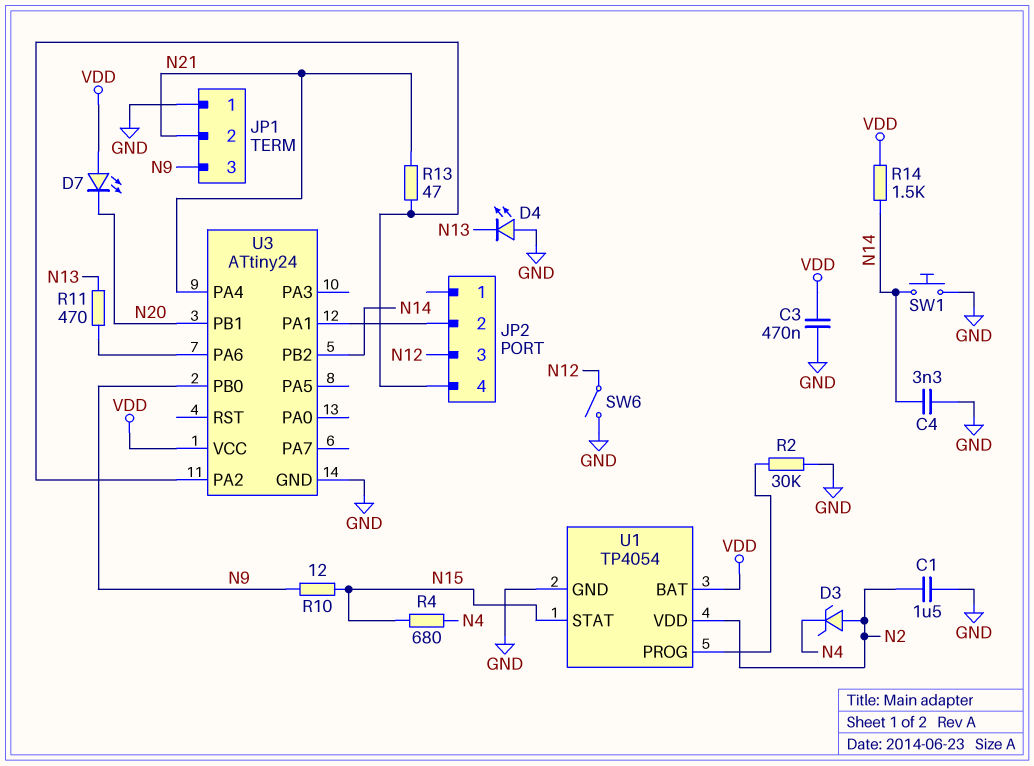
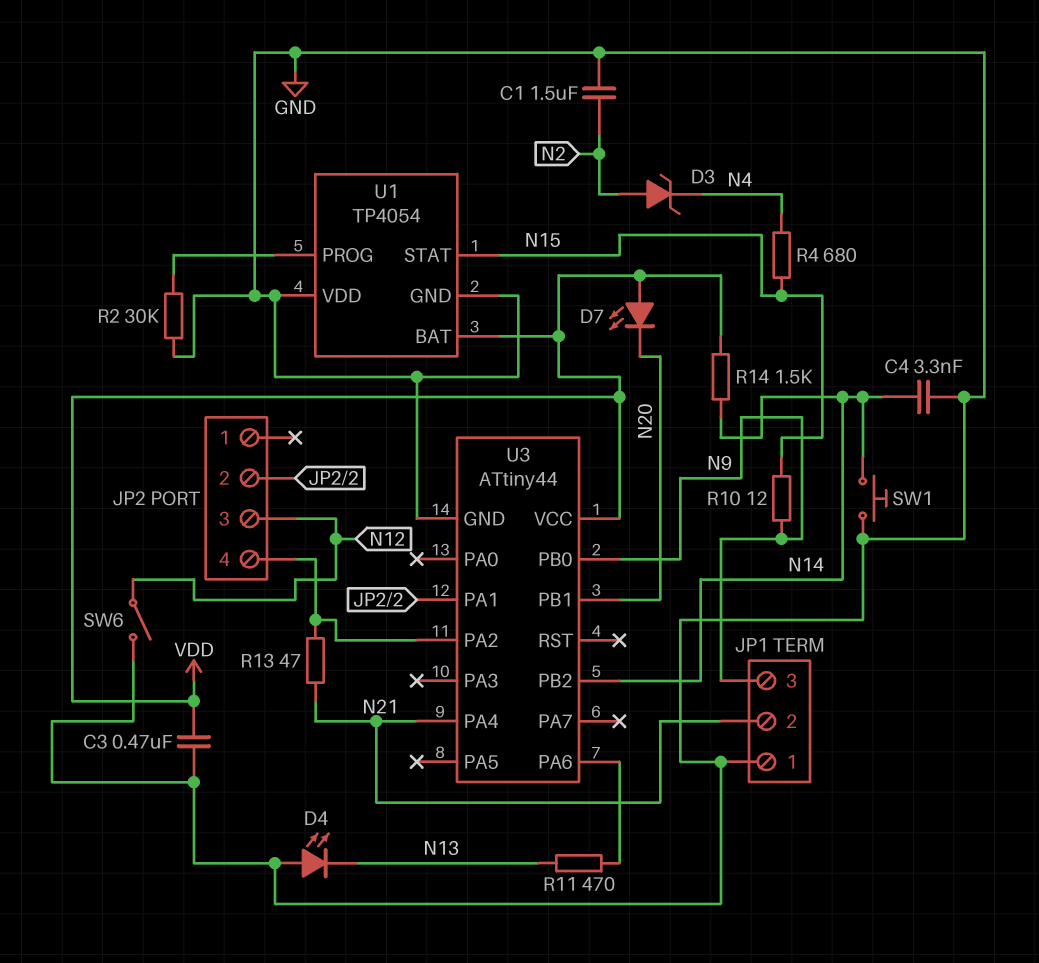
U1 pin VDD: N2 -> GND
U3: ATtiny24 -> ATtiny44

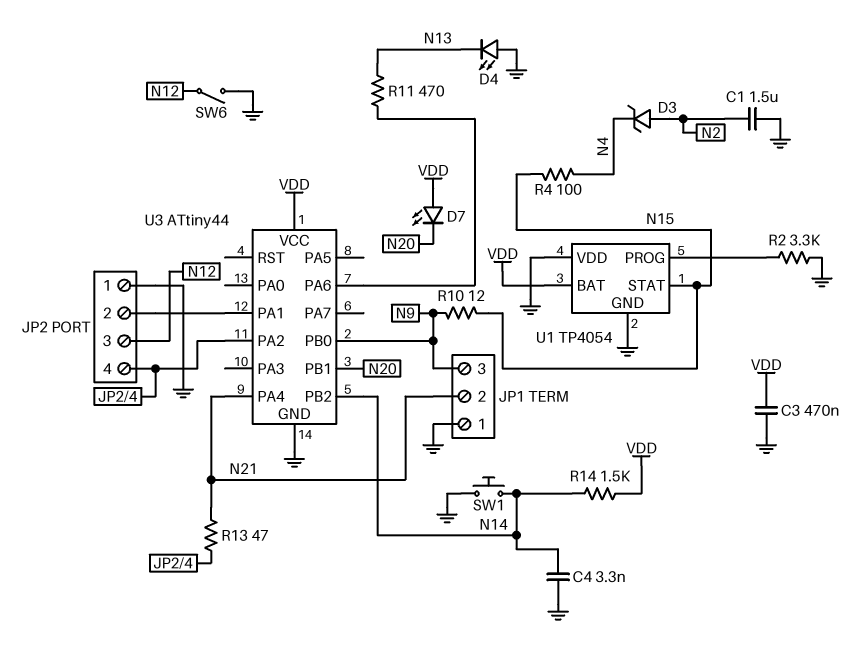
JP2 pin 1: none -> GND
R2: 30k (GND, U1/PROG) -> 3.3k (GND, U1/PROG)
R4: 680 (N4, N15) -> 100 (N4, N15)

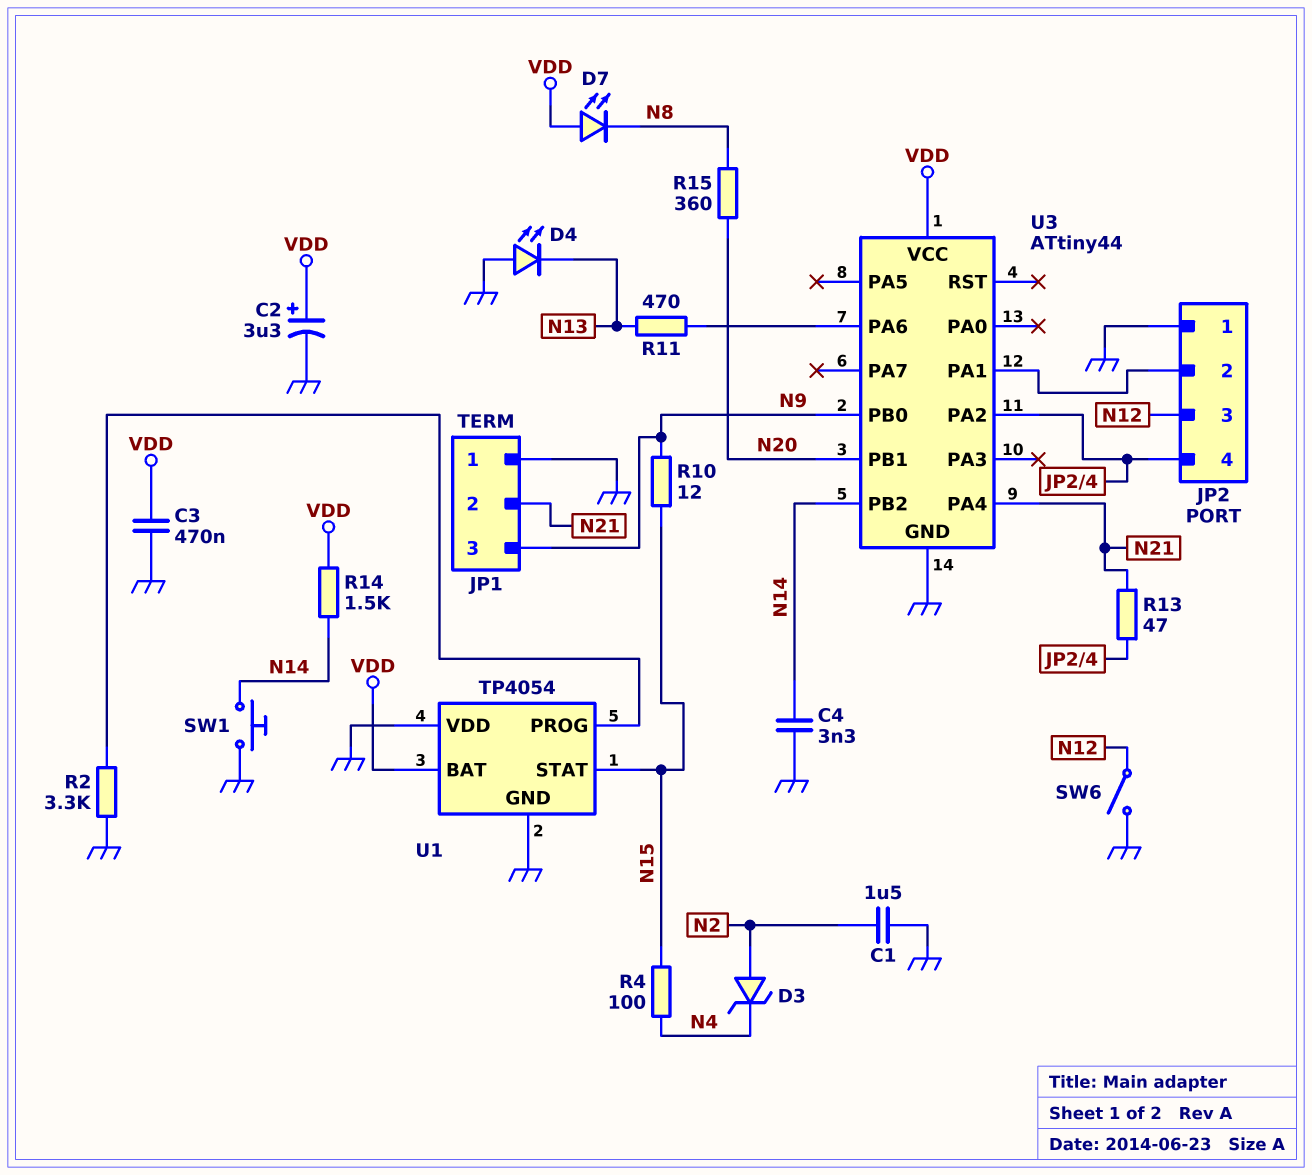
C2: none -> 3.3uF (plus VDD, minus GND)
D7: LED (A VDD, K N20) -> LED (A VDD, K N8)
R15: none -> 360 (N8, N20)

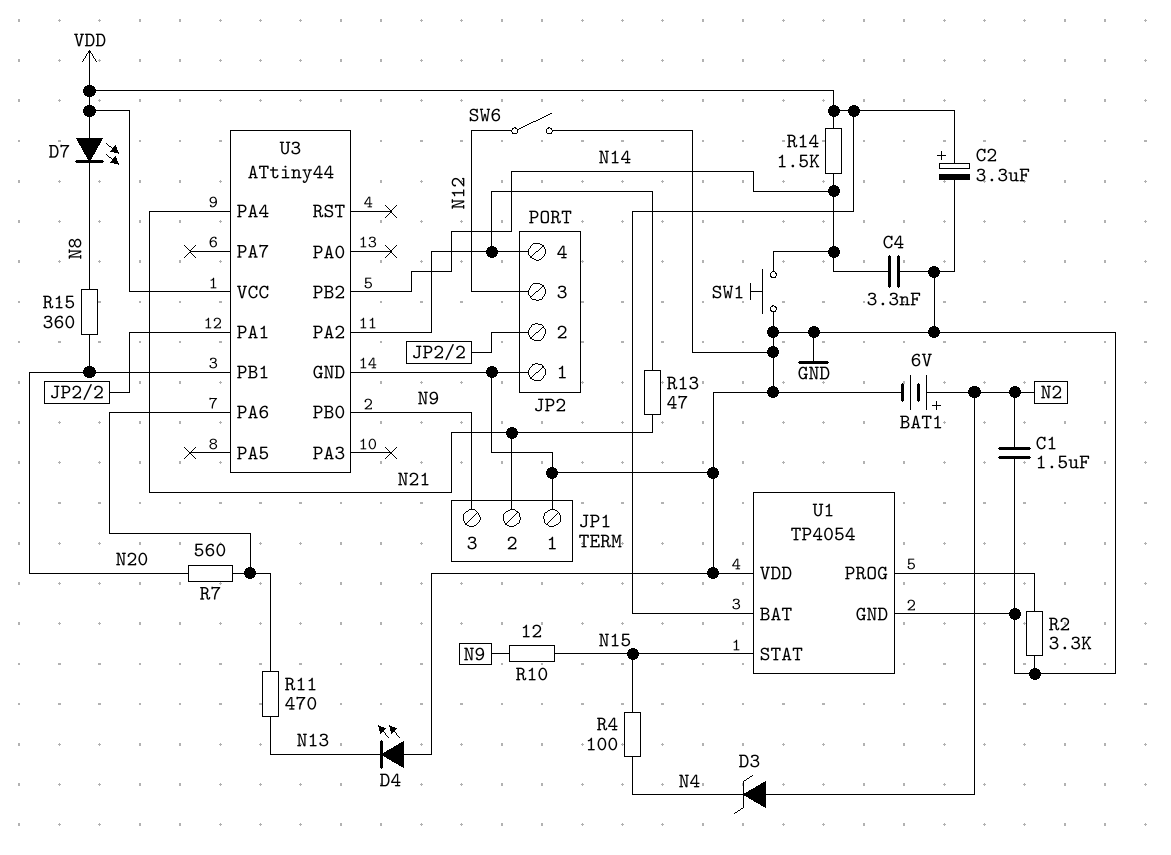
BAT1: none -> 6V (plus N2, minus GND)
C3: 470nF (GND, VDD) -> none
R7: none -> 560 (N20, U3/PA6)

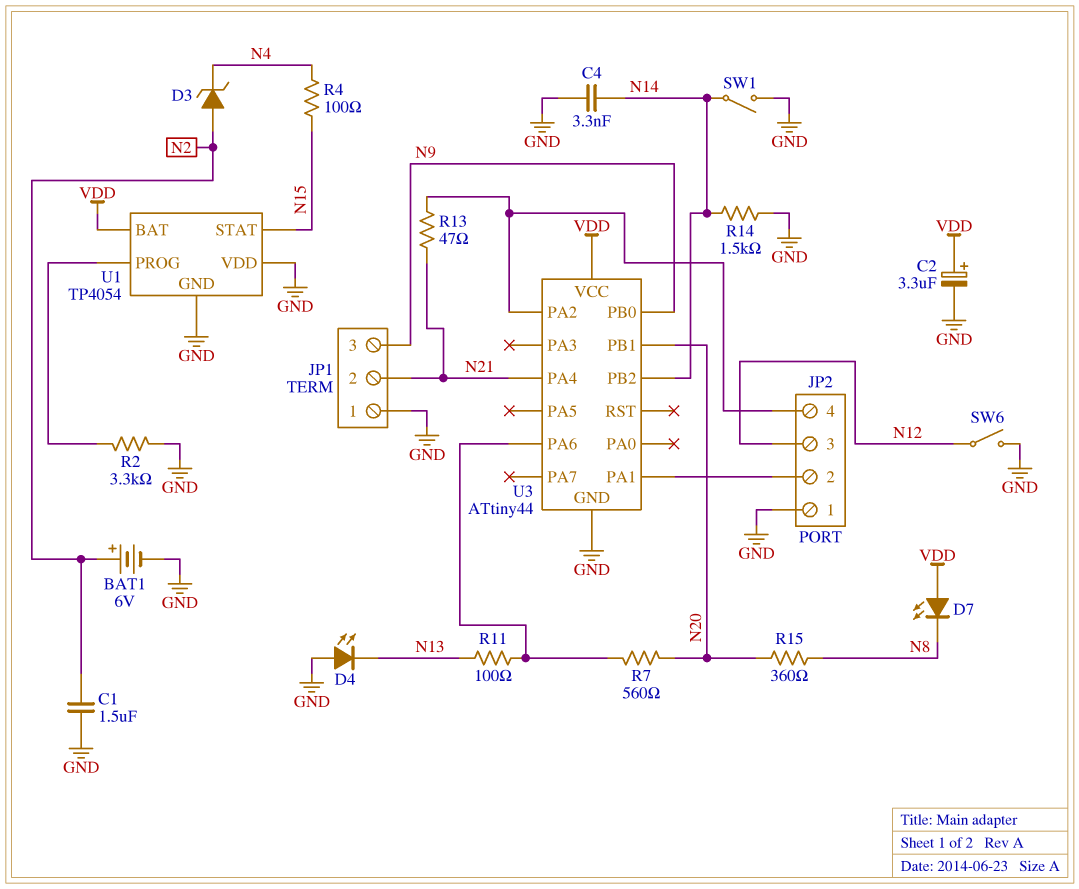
R10: 12 (N9, N15) -> none
R11: 470 (N13, U3/PA6) -> 100 (N13, U3/PA6)
R14: 1.5k (N14, VDD) -> 1.5k (GND, N14)
SW1: button (GND, N14) -> switch (GND, N14)

